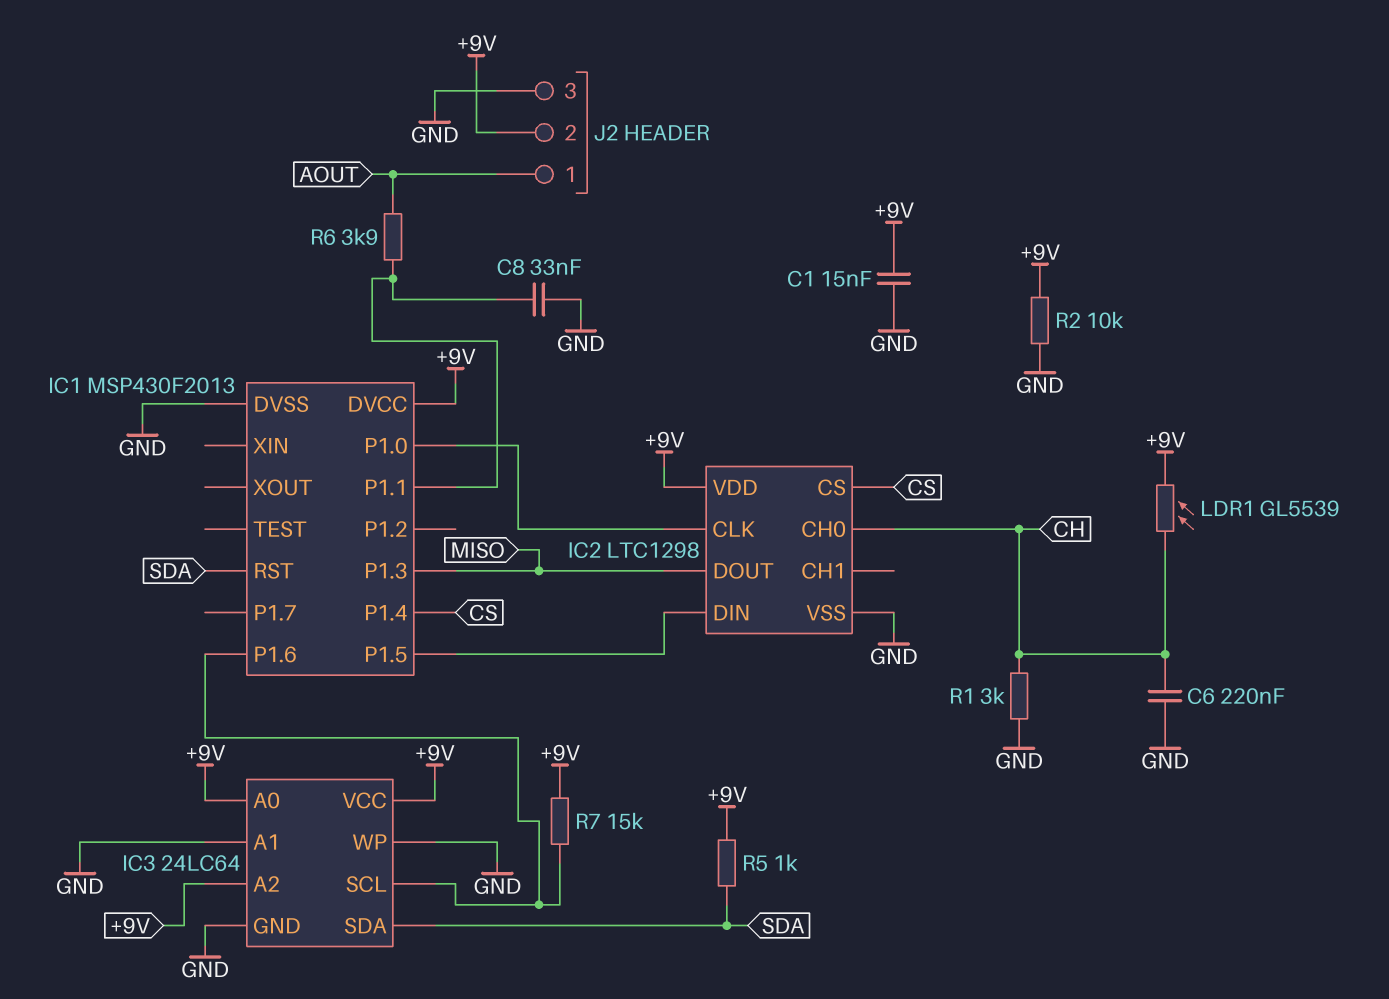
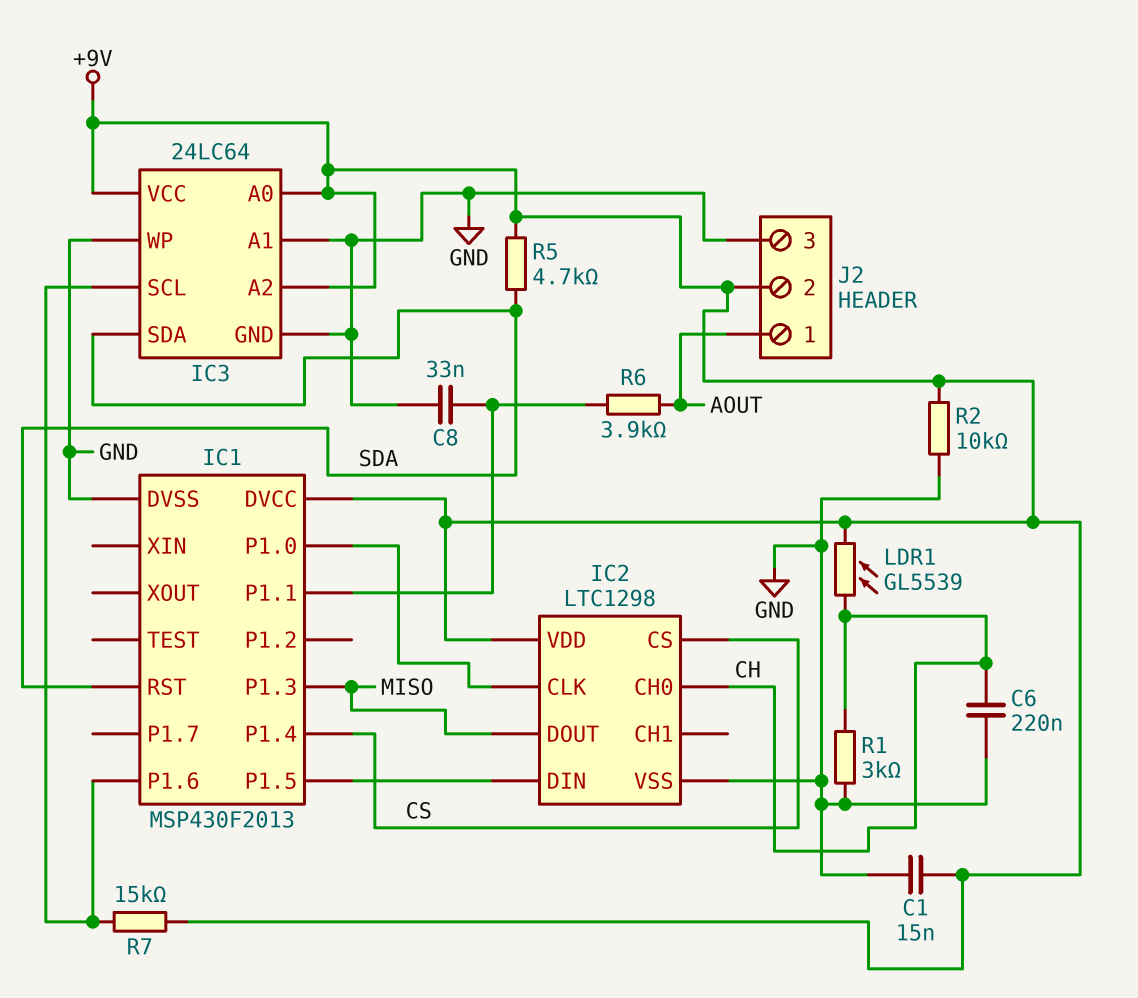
R5: 1k (+9V, SDA) -> 4.7k (+9V, SDA)

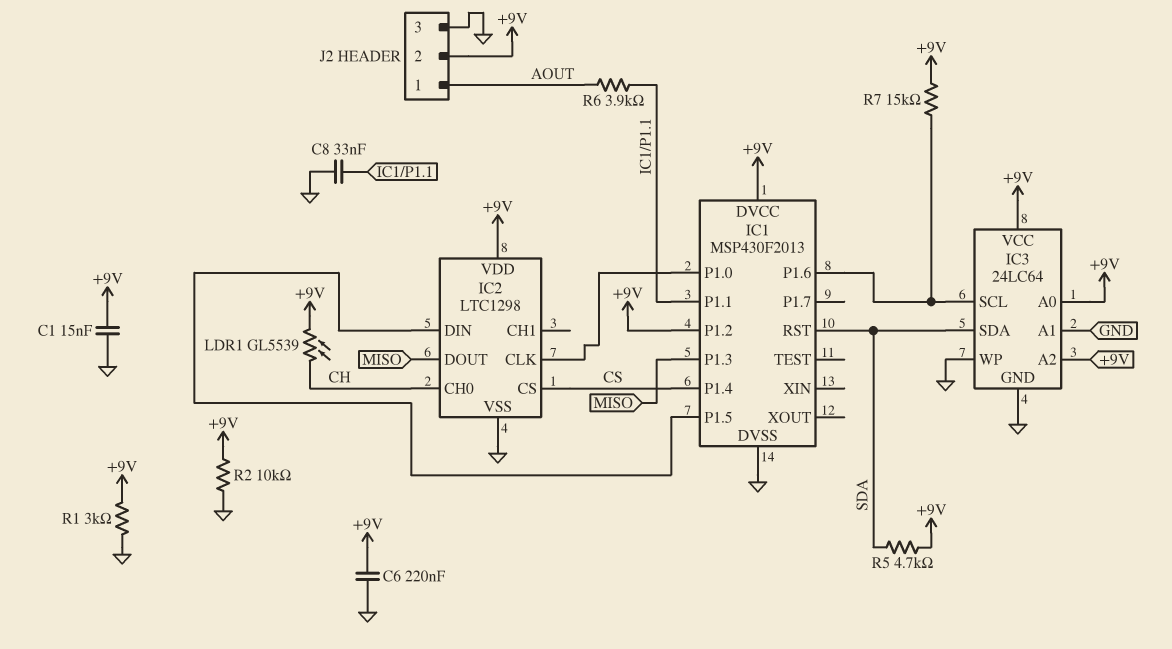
C6: 220nF (CH, GND) -> 220nF (+9V, GND)
IC1 pin P1.2: none -> +9V
R1: 3k (CH, GND) -> 3k (+9V, GND)

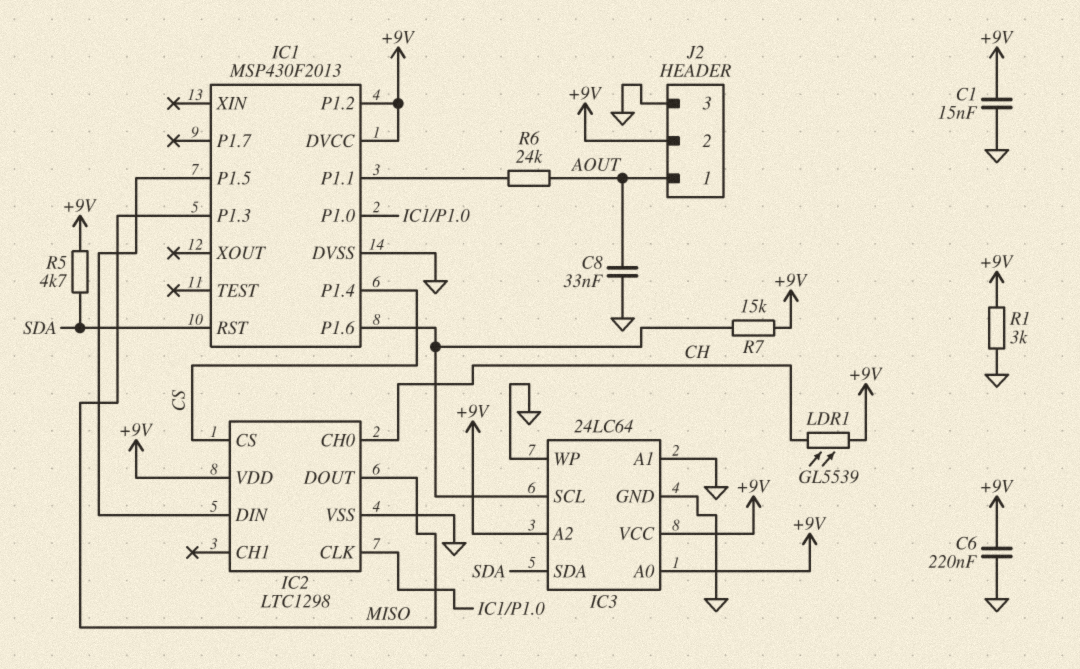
C8: 33nF (GND, IC1/P1.1) -> 33nF (AOUT, GND)
R2: 10k (+9V, GND) -> none
R6: 3.9k (AOUT, IC1/P1.1) -> 24k (AOUT, IC1/P1.1)

